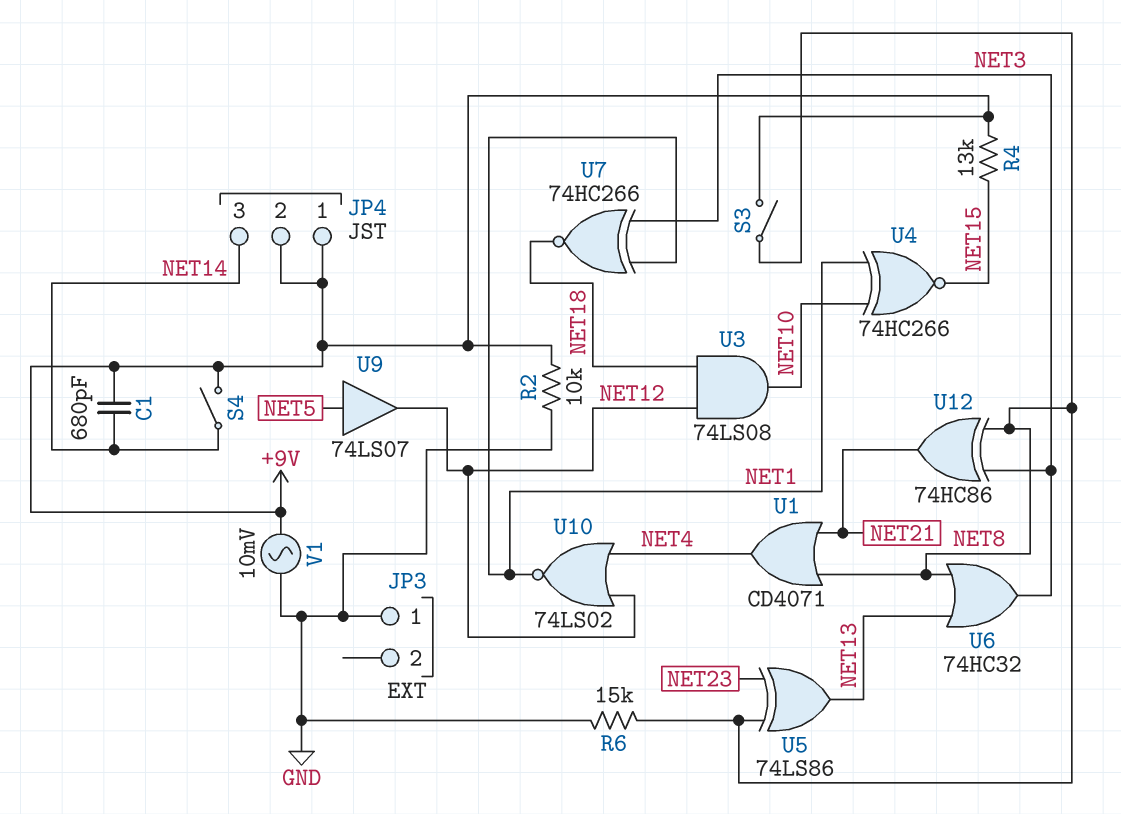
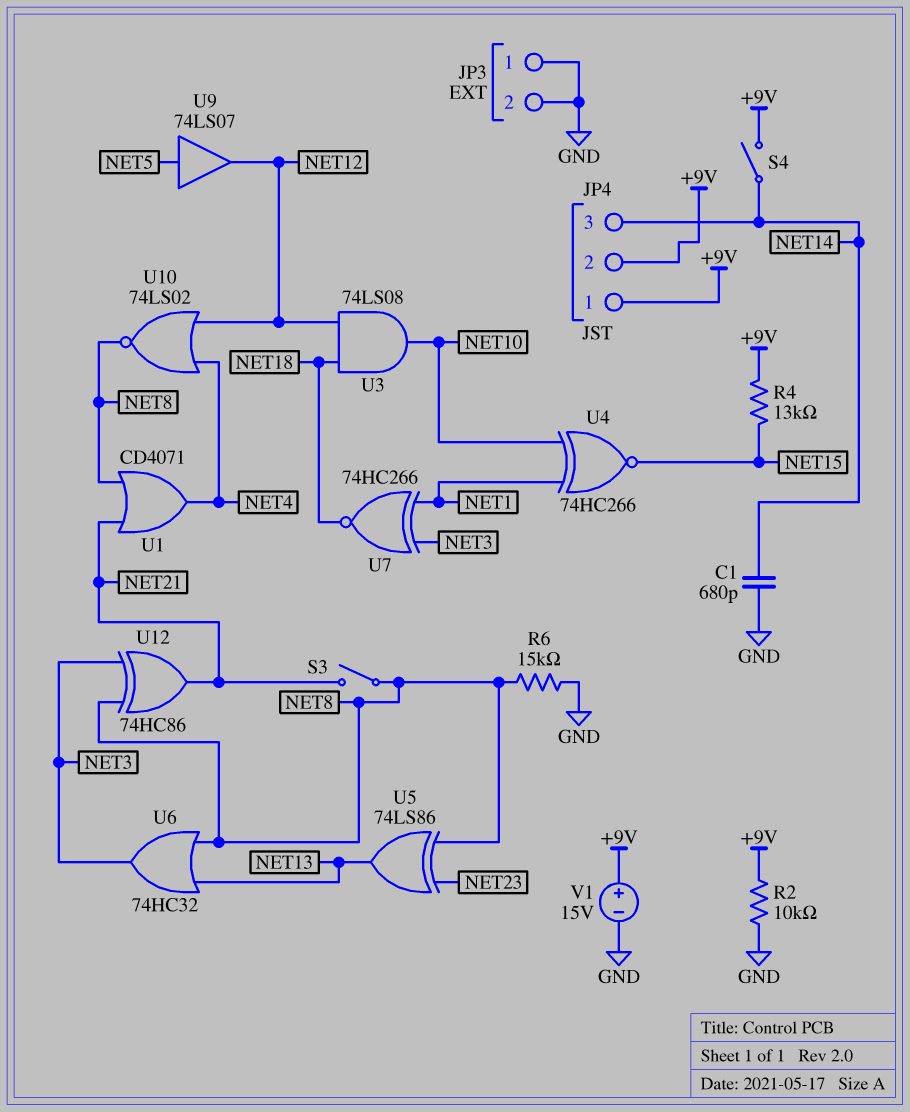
C1: 680pF (+9V, NET14) -> 680pF (GND, NET14)
JP3 pin 2: none -> GND
S3: switch (+9V, NET8) -> switch (NET8, NET21)
U10: NOR 74LS02 (in NET4, in NET12, out NET1) -> NOR 74LS02 (in NET4, in NET12, out NET8)
V1: AC 10mV (+9V, GND) -> 15V (plus +9V, minus GND)

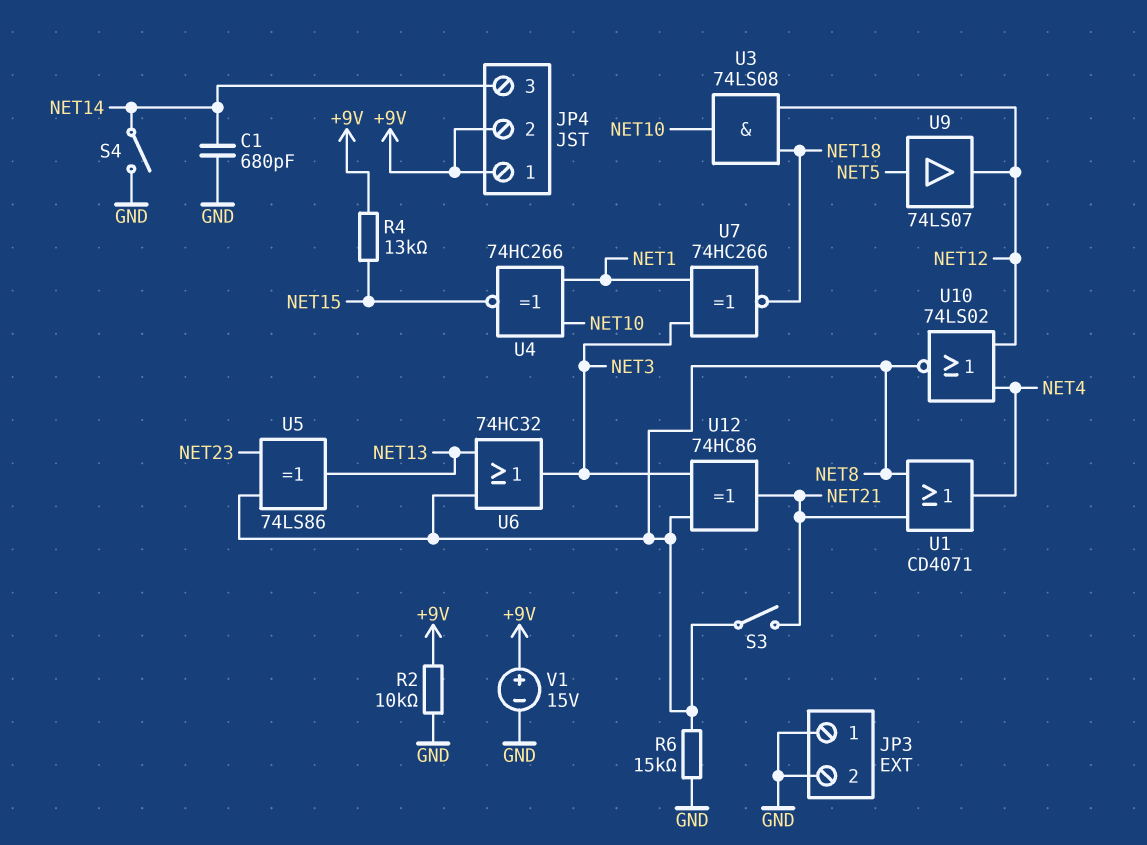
S4: switch (+9V, NET14) -> switch (GND, NET14)

